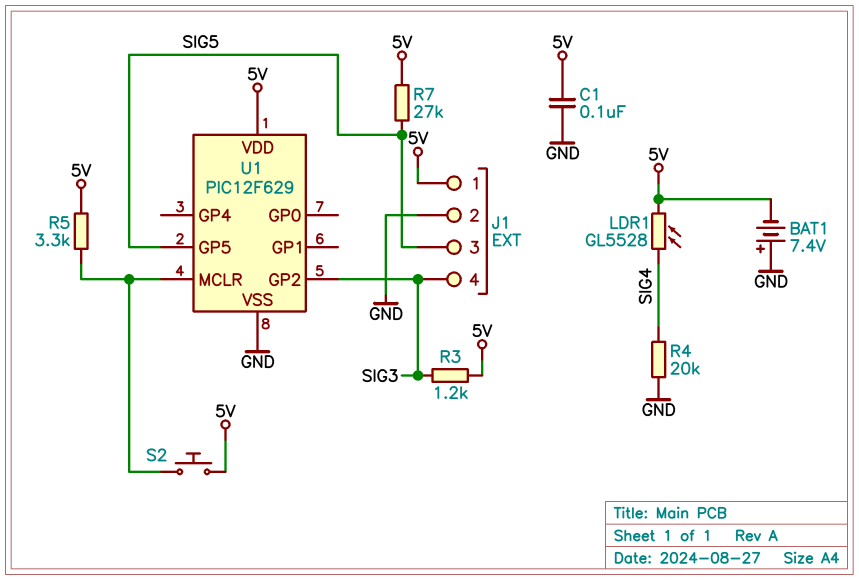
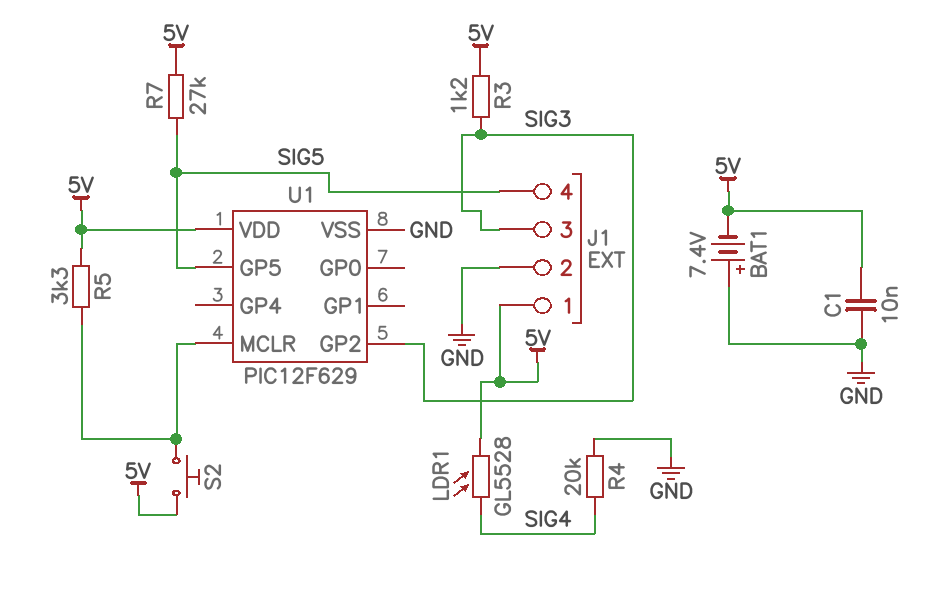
C1: 100nF (5V, GND) -> 10nF (5V, GND)
J1 pin 3: SIG5 -> SIG3
J1 pin 4: SIG3 -> SIG5

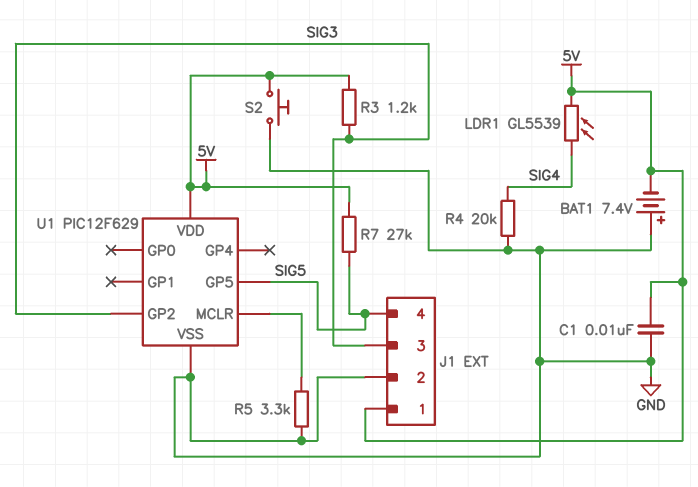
LDR1: GL5528 (5V, SIG4) -> GL5539 (5V, SIG4)
R5: 3.3k (5V, U1/MCLR) -> 3.3k (GND, U1/MCLR)
S2: button (5V, U1/MCLR) -> button (5V, GND)

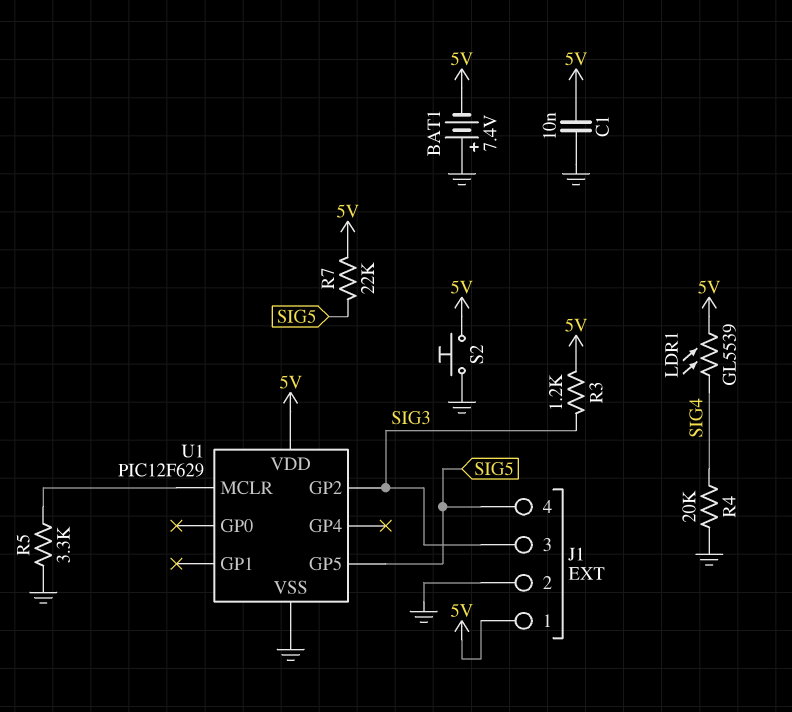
R7: 27k (5V, SIG5) -> 22k (5V, SIG5)

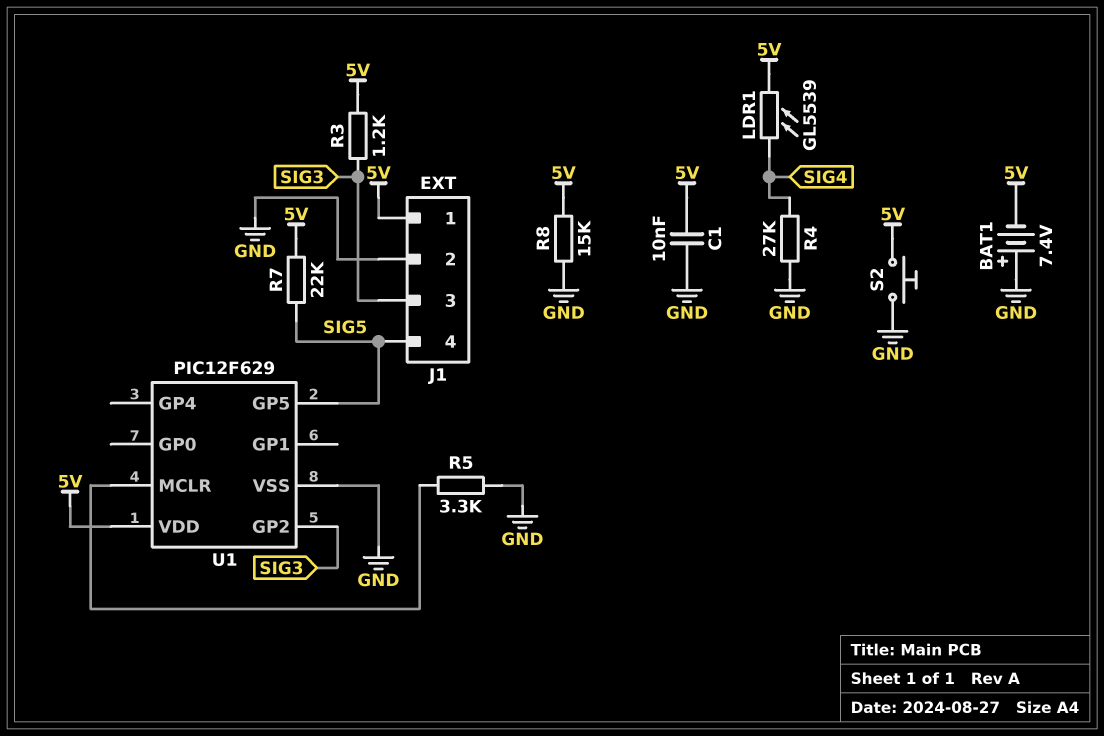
R4: 20k (GND, SIG4) -> 27k (GND, SIG4)
R8: none -> 15k (5V, GND)

